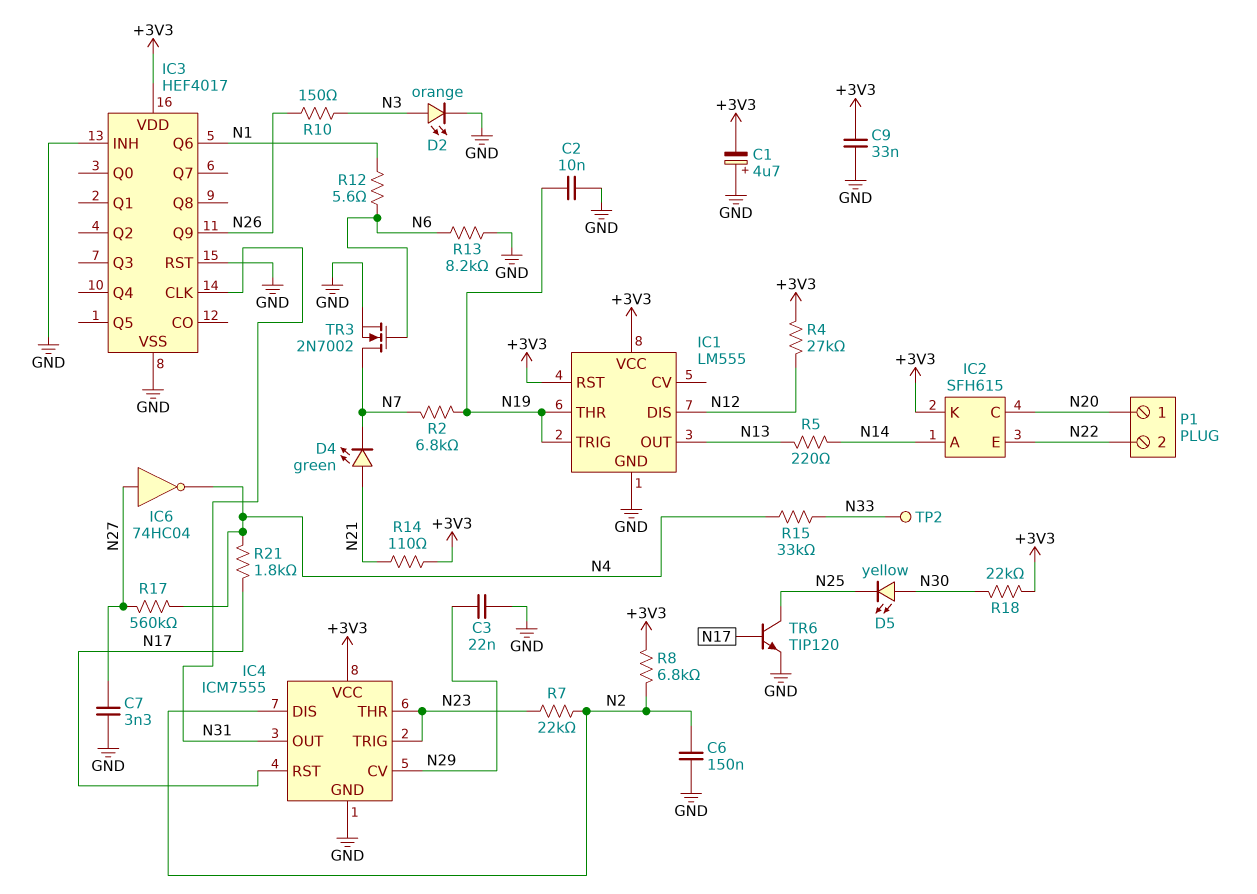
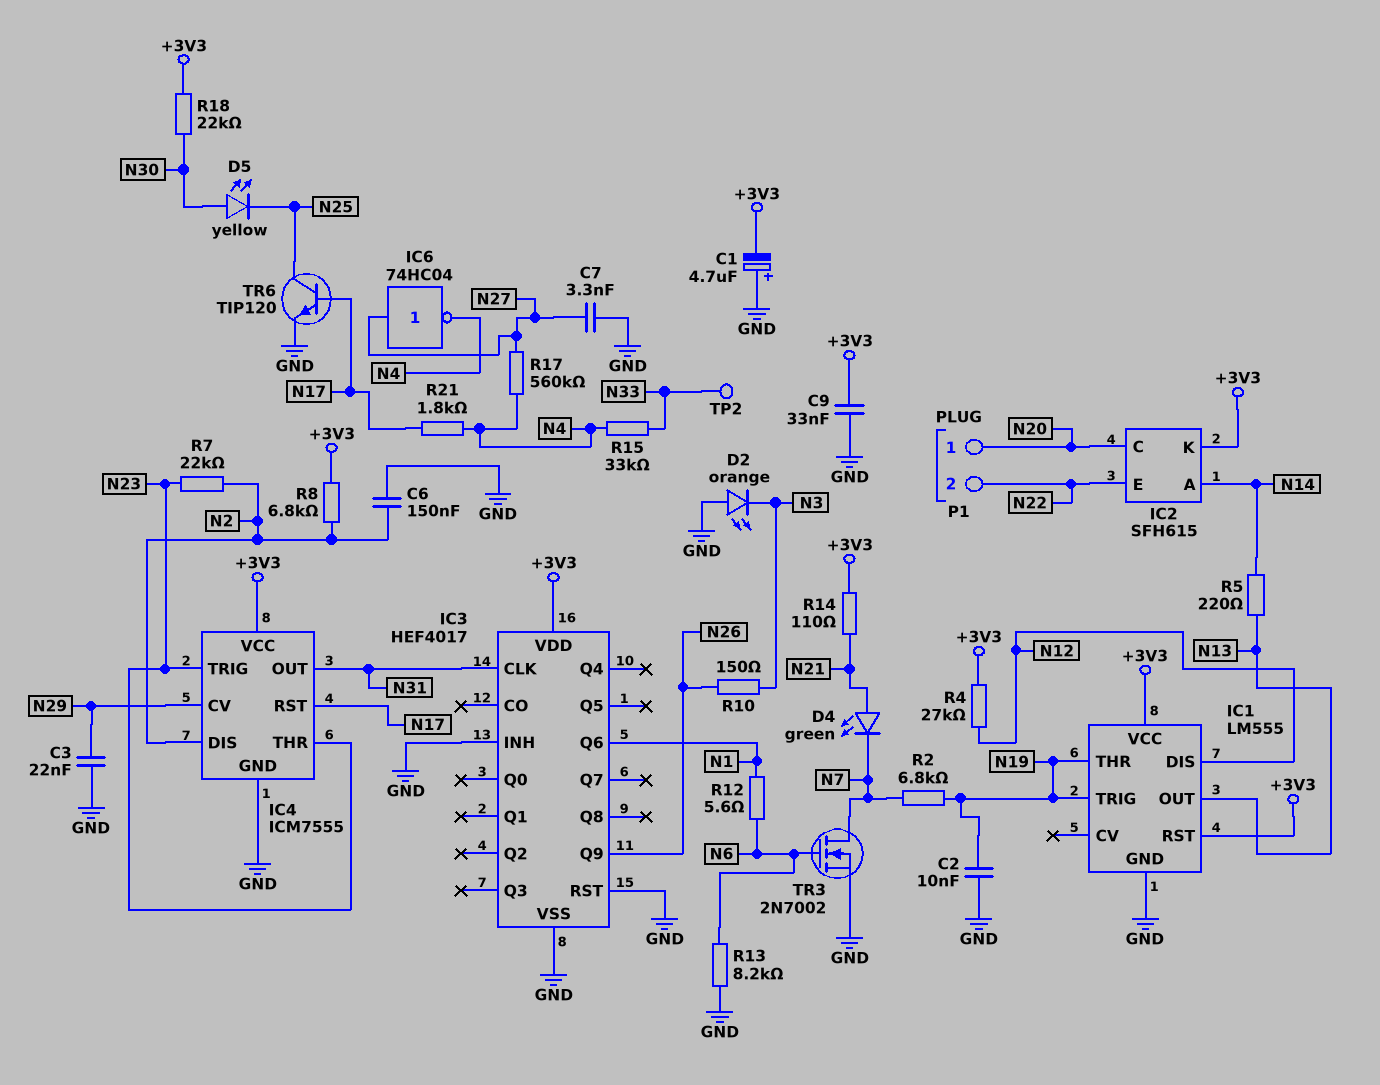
D2: LED orange (A N3, K GND) -> LED orange (A GND, K N3)

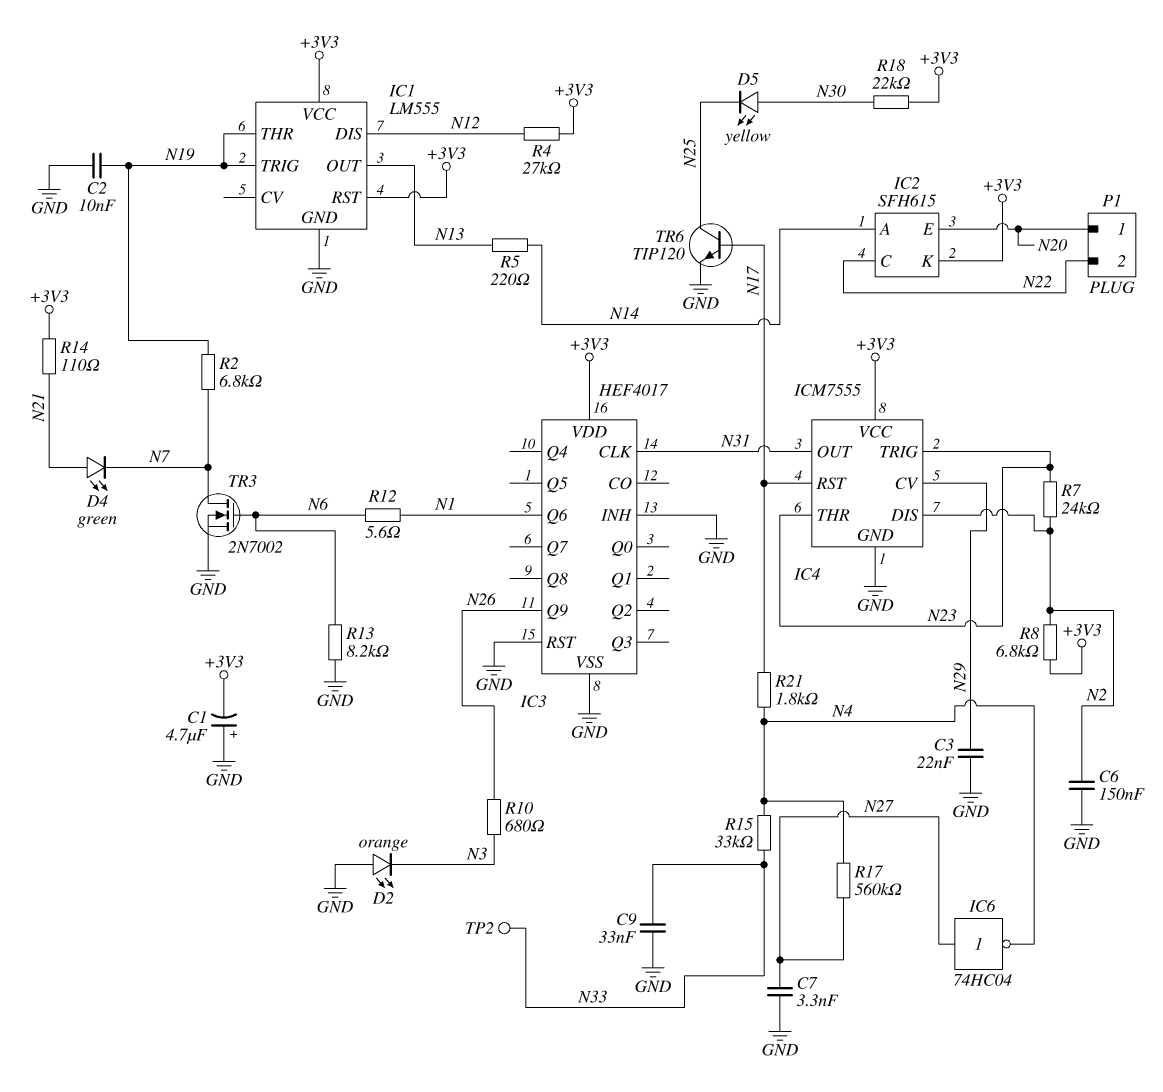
C9: 33nF (+3V3, GND) -> 33nF (GND, N33)
IC2 pin C: N20 -> N22
IC2 pin E: N22 -> N20
R7: 22k (N2, N23) -> 24k (N2, N23)
R10: 150 (N3, N26) -> 680 (N3, N26)

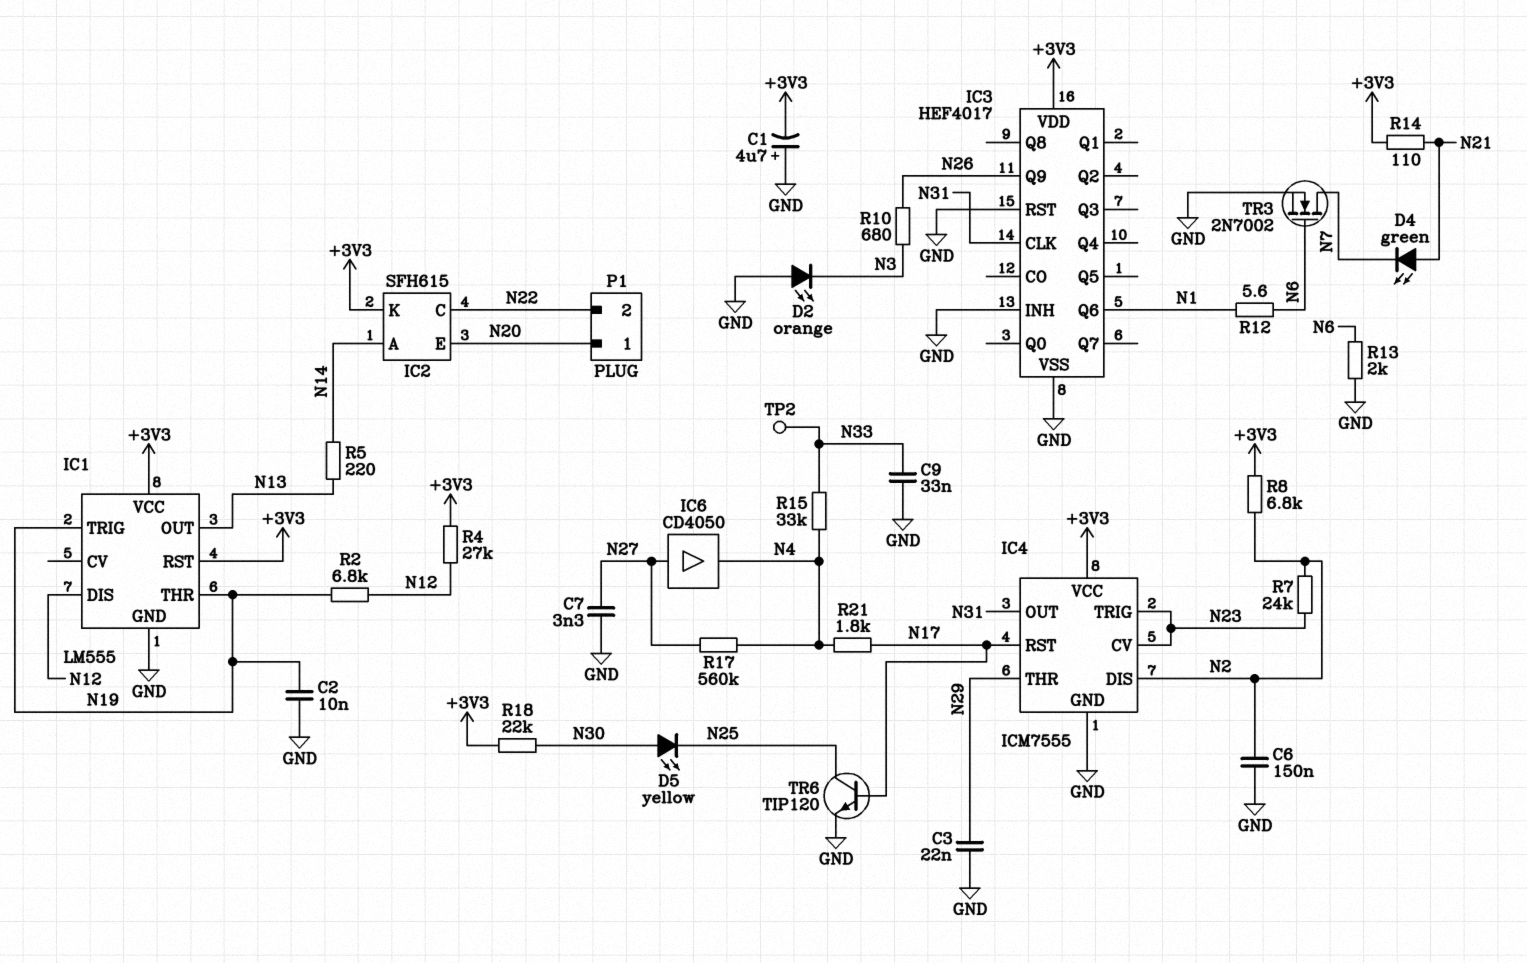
IC4 pin CV: N29 -> N23
IC4 pin THR: N23 -> N29
IC6: NOT 74HC04 (in N27, out N4) -> buffer CD4050 (in N27, out N4)
R2: 6.8k (N7, N19) -> 6.8k (N12, N19)
R13: 8.2k (GND, N6) -> 2k (GND, N6)

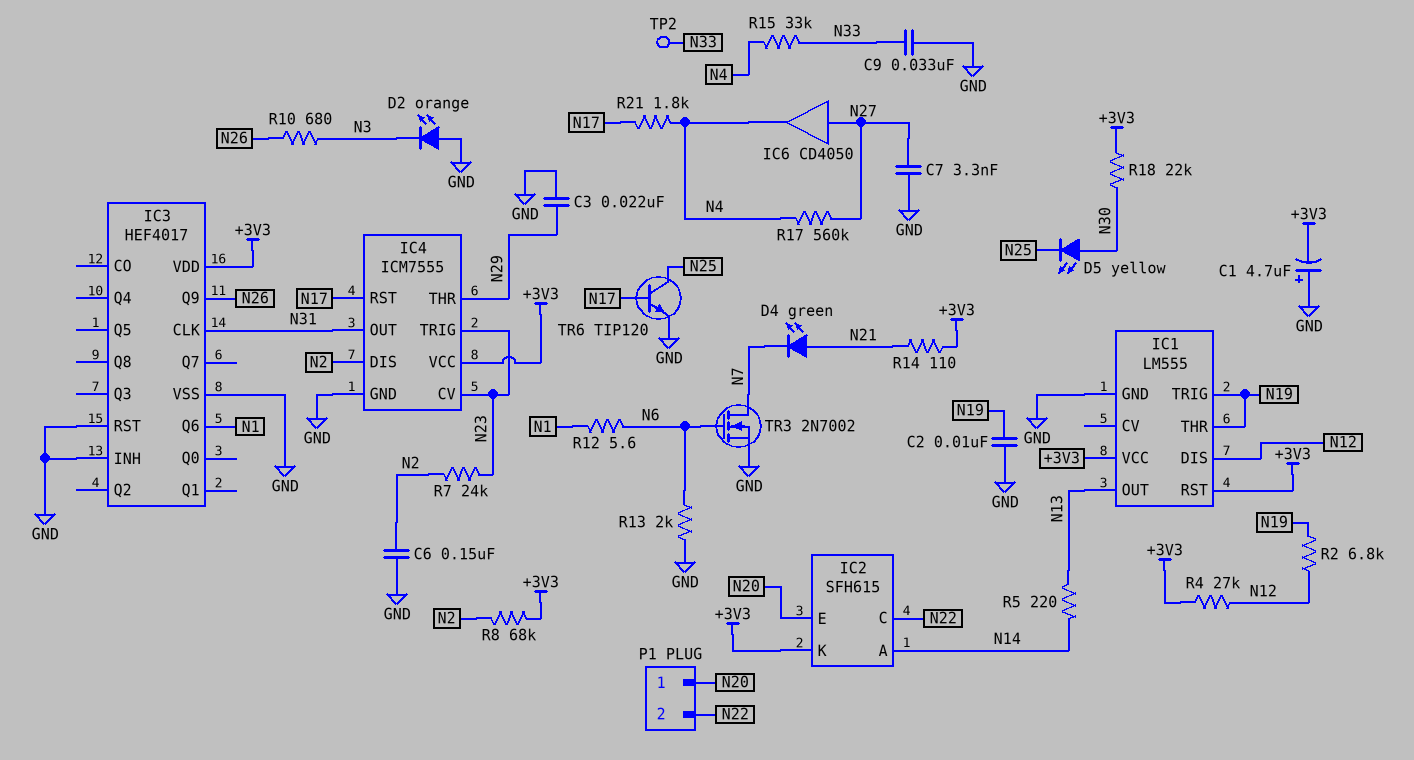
R8: 6.8k (+3V3, N2) -> 68k (+3V3, N2)

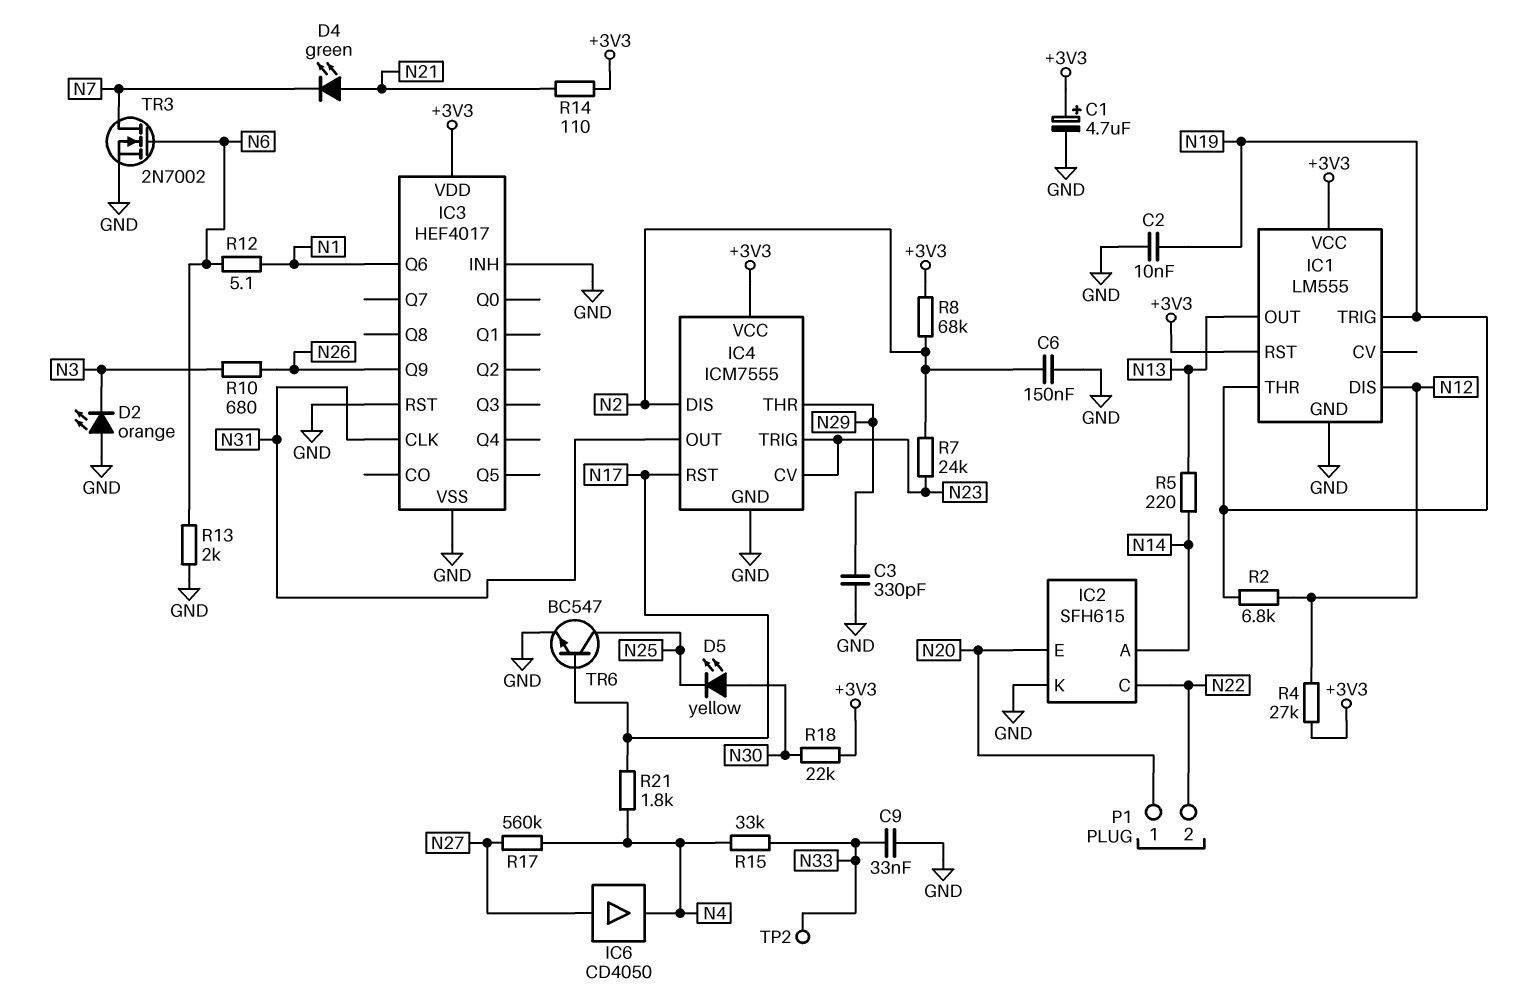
C1: 4.7uF (plus GND, minus +3V3) -> 4.7uF (plus +3V3, minus GND)
C3: 22nF (GND, N29) -> 330pF (GND, N29)
C7: 3.3nF (GND, N27) -> none
IC2 pin K: +3V3 -> GND
R12: 5.6 (N1, N6) -> 5.1 (N1, N6)
TR6: NPN TIP120 (B N17, C N25, E GND) -> NPN BC547 (B N17, C N25, E GND)

